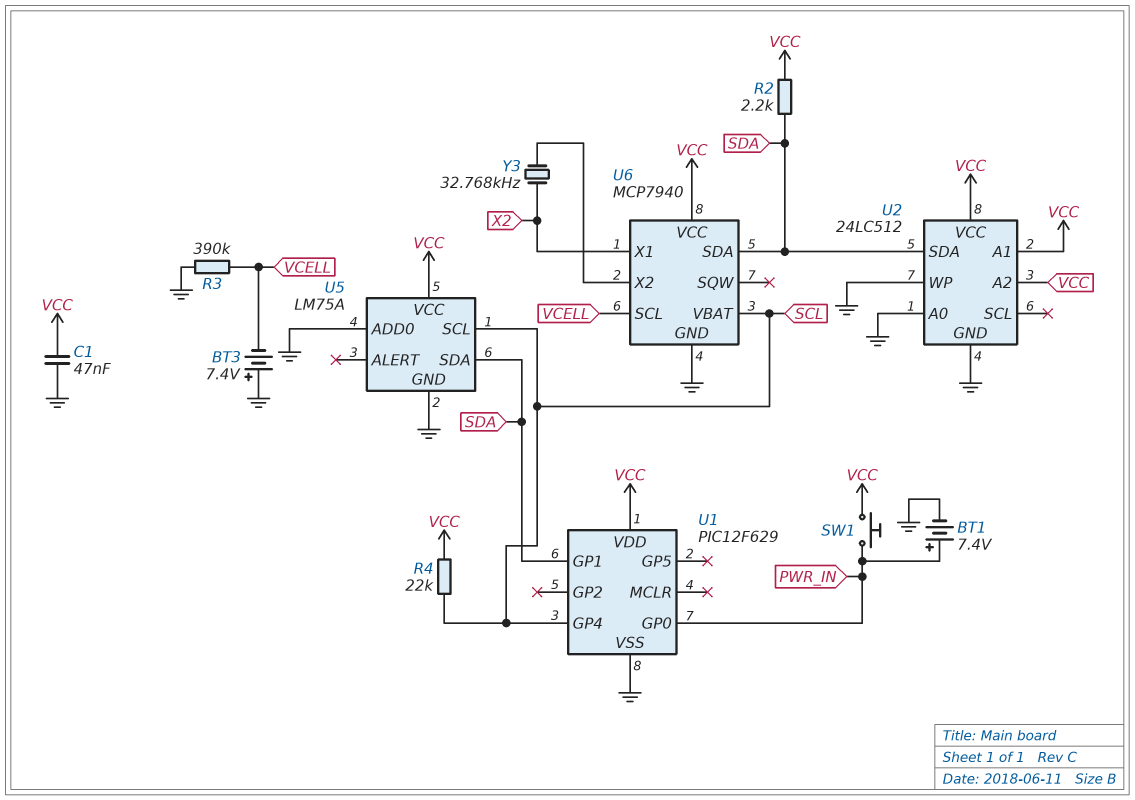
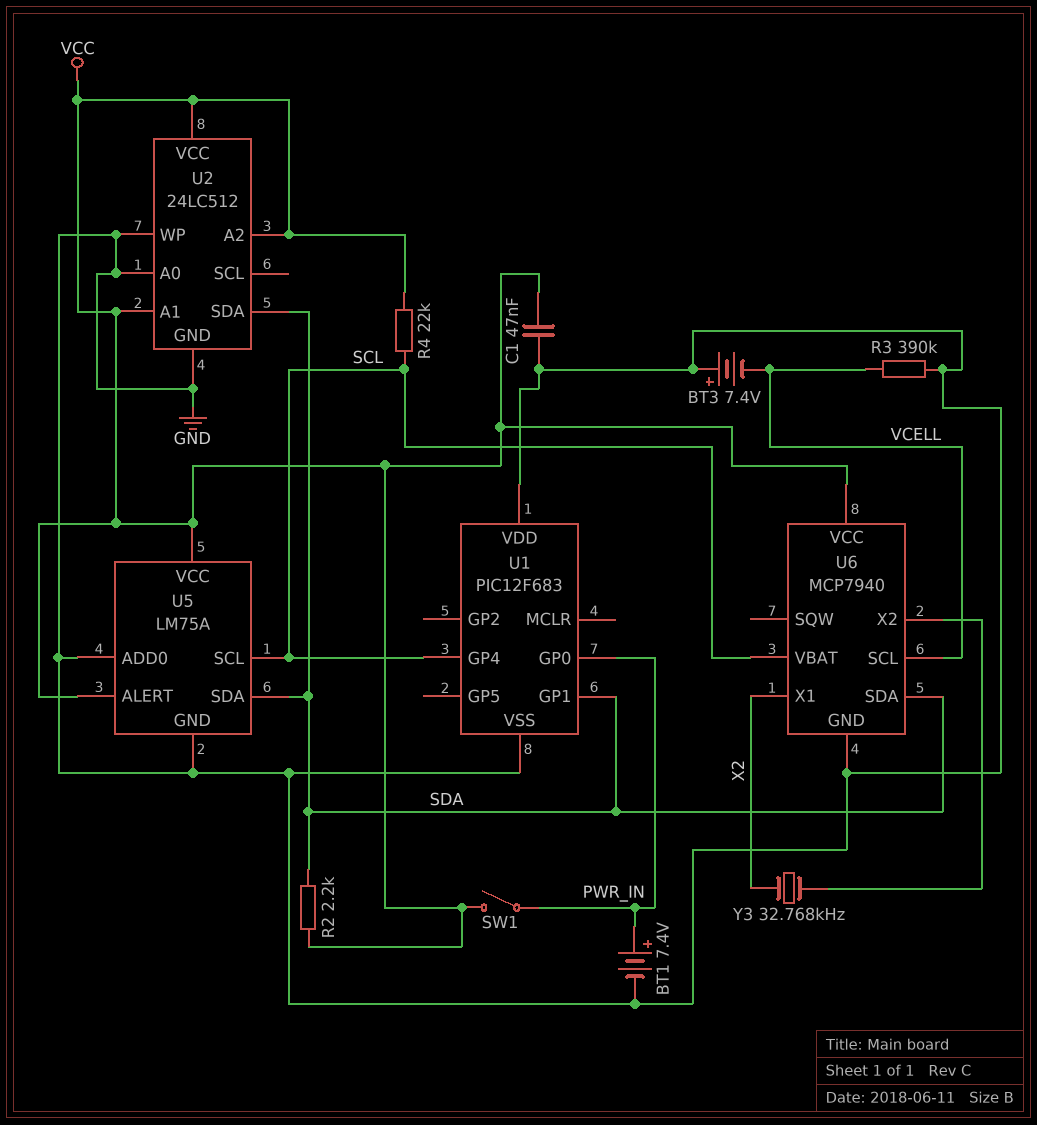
SW1: button (PWR_IN, VCC) -> switch (PWR_IN, VCC)
U1: PIC12F629 -> PIC12F683
U1 pin VDD: VCC -> GND
U5 pin ALERT: none -> VCC

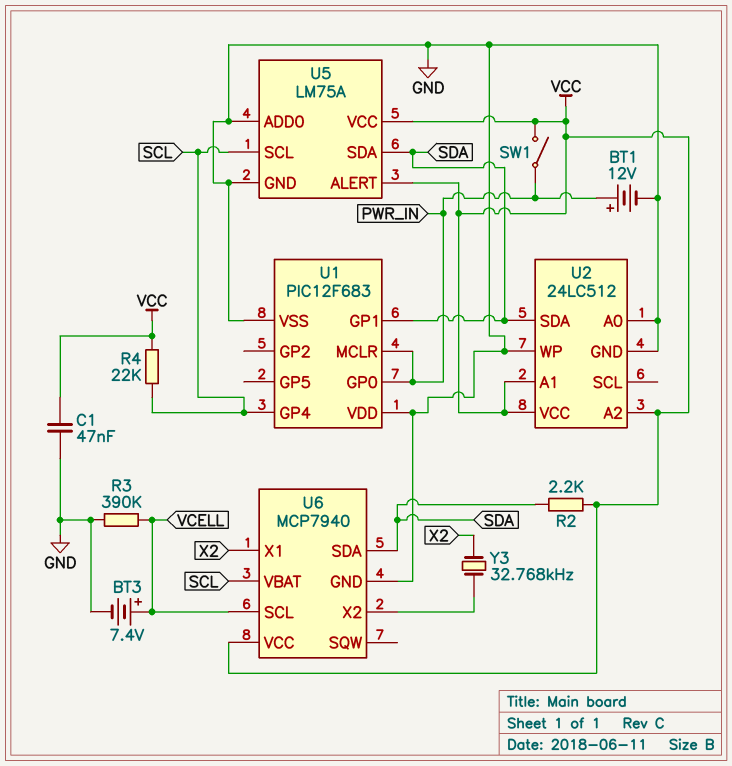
BT1: 7.4V (plus PWR_IN, minus GND) -> 12V (plus PWR_IN, minus GND)
BT3: 7.4V (plus GND, minus VCELL) -> 7.4V (plus VCELL, minus GND)
U1 pin MCLR: none -> PWR_IN

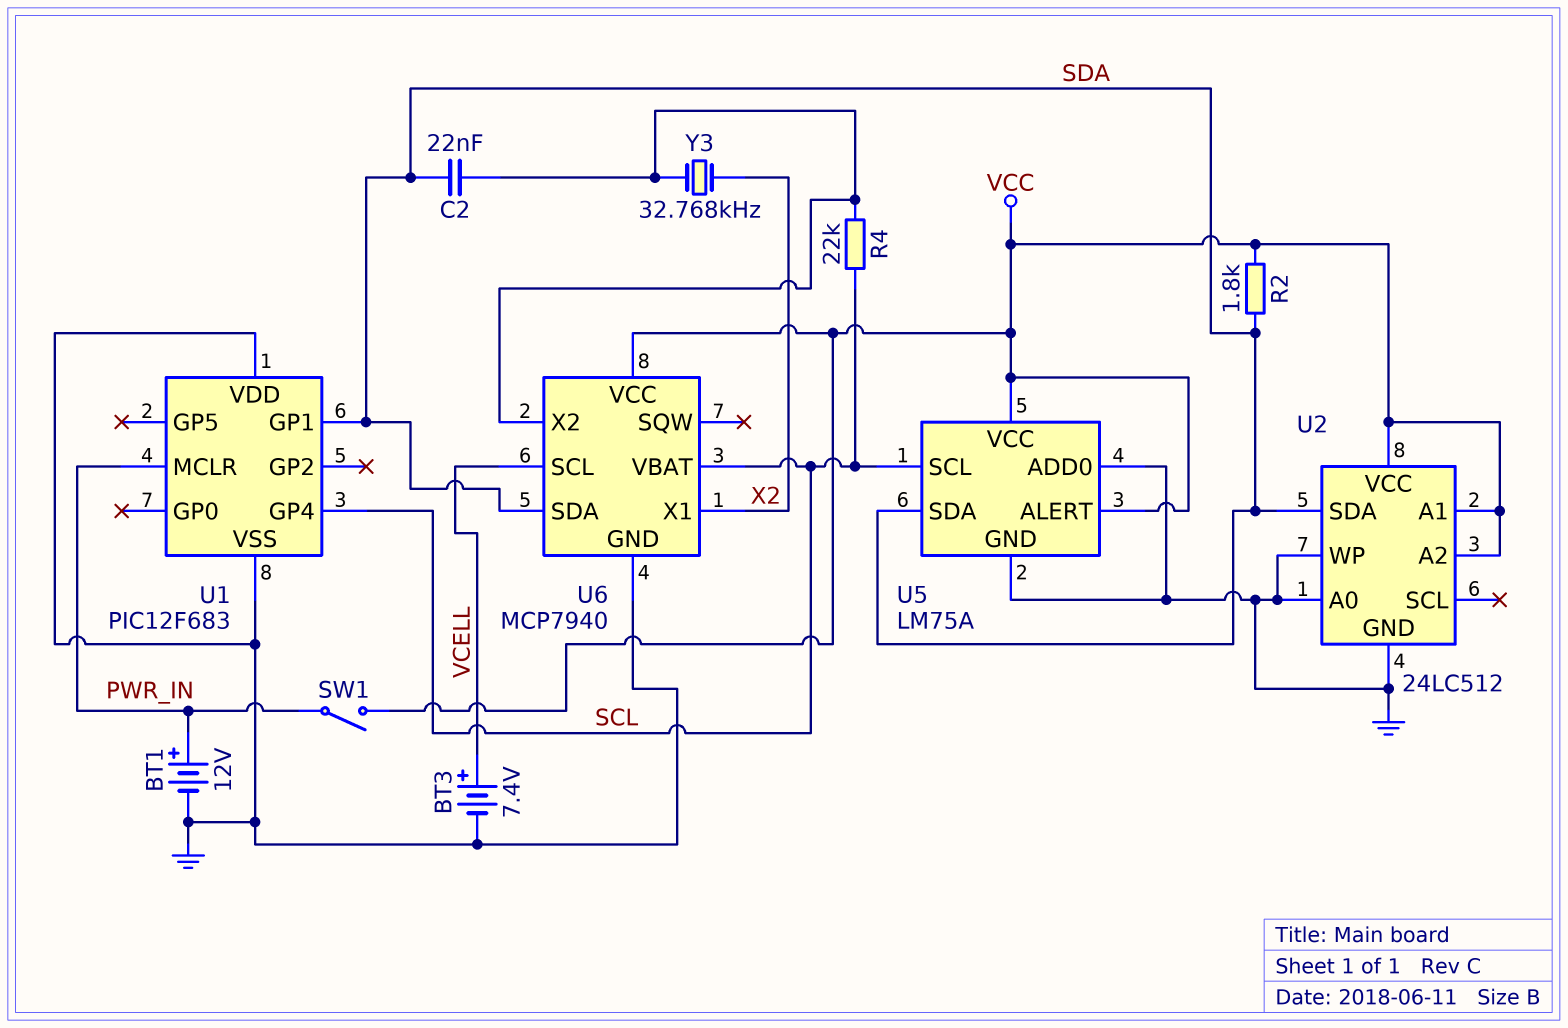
C1: 47nF (GND, VCC) -> none
C2: none -> 22nF (SDA, U6/X2)
R2: 2.2k (SDA, VCC) -> 1.8k (SDA, VCC)
R3: 390k (GND, VCELL) -> none
R4: 22k (SCL, VCC) -> 22k (SCL, U6/X2)
U1 pin GP0: PWR_IN -> none

